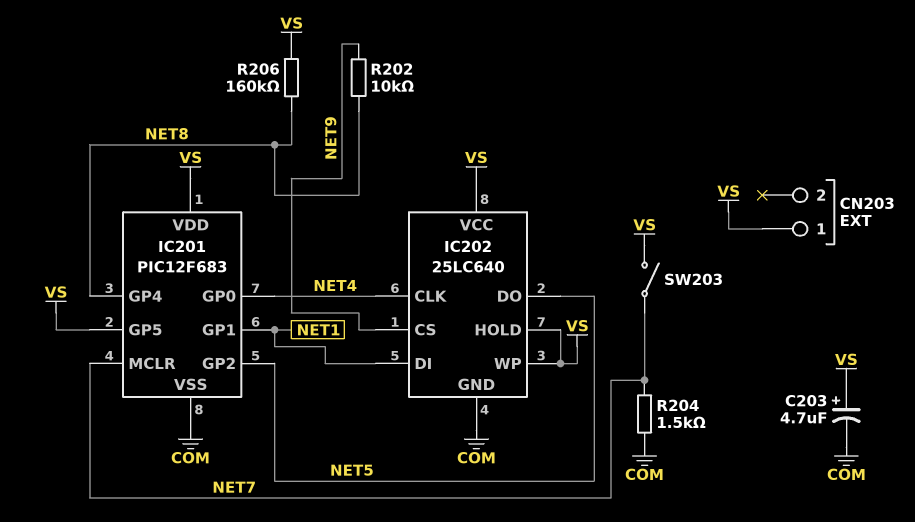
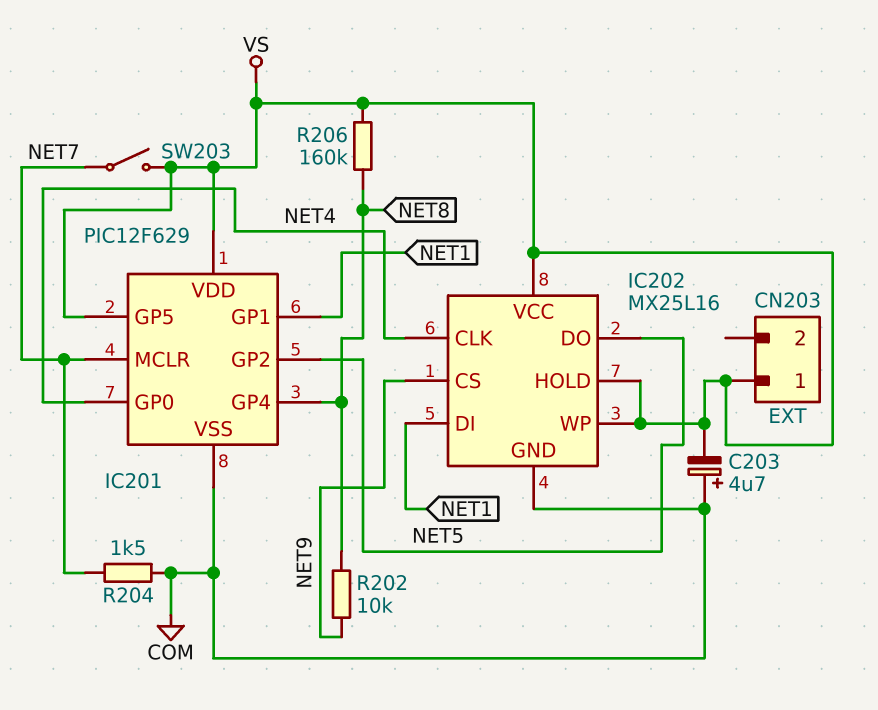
C203: 4.7uF (plus VS, minus COM) -> 4.7uF (plus COM, minus VS)
IC201: PIC12F683 -> PIC12F629
IC202: 25LC640 -> MX25L16

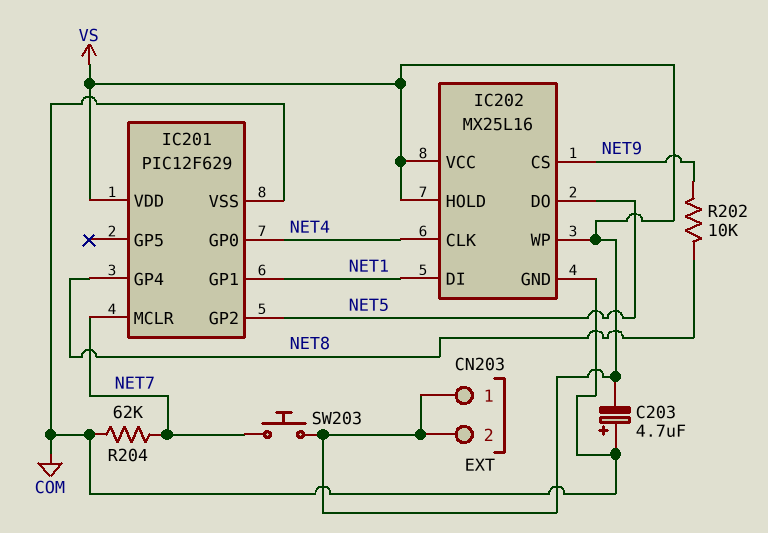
CN203 pin 2: none -> VS
IC201 pin GP5: VS -> none
R204: 1.5k (COM, NET7) -> 62k (COM, NET7)
R206: 160k (NET8, VS) -> none
SW203: switch (NET7, VS) -> button (NET7, VS)

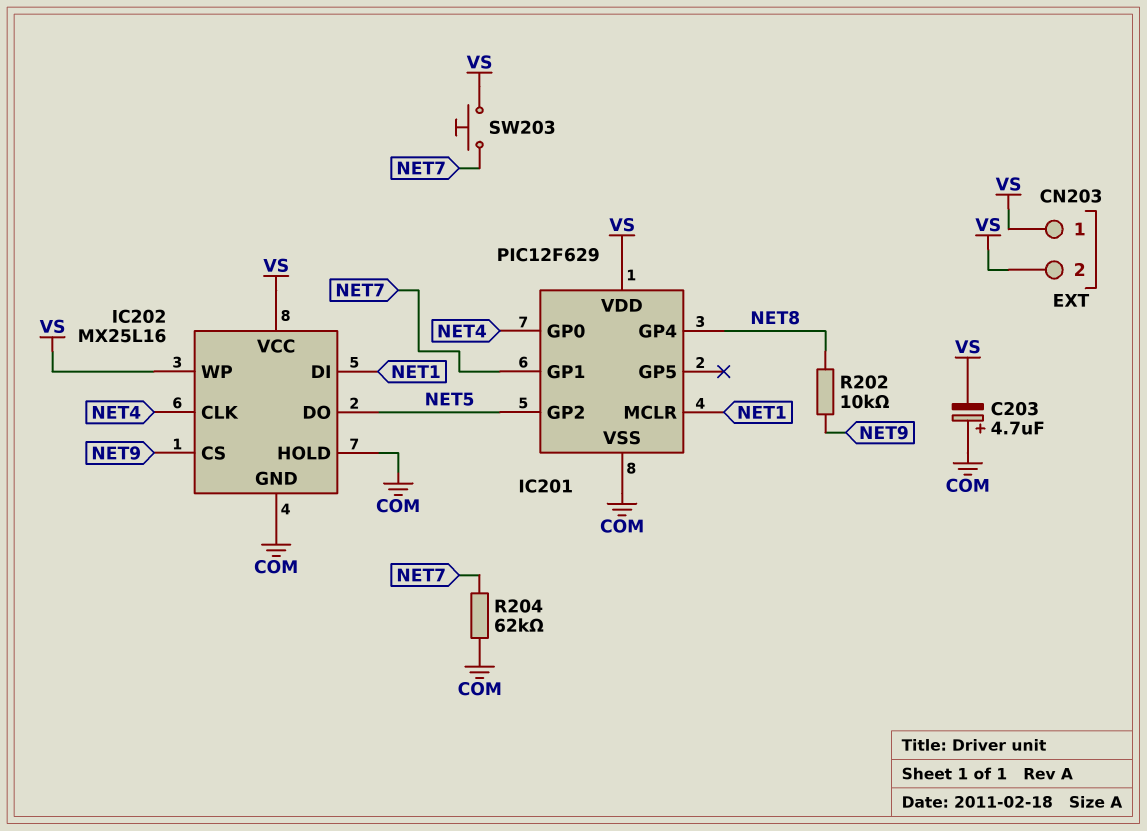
IC201 pin GP1: NET1 -> NET7
IC201 pin MCLR: NET7 -> NET1
IC202 pin HOLD: VS -> COM

